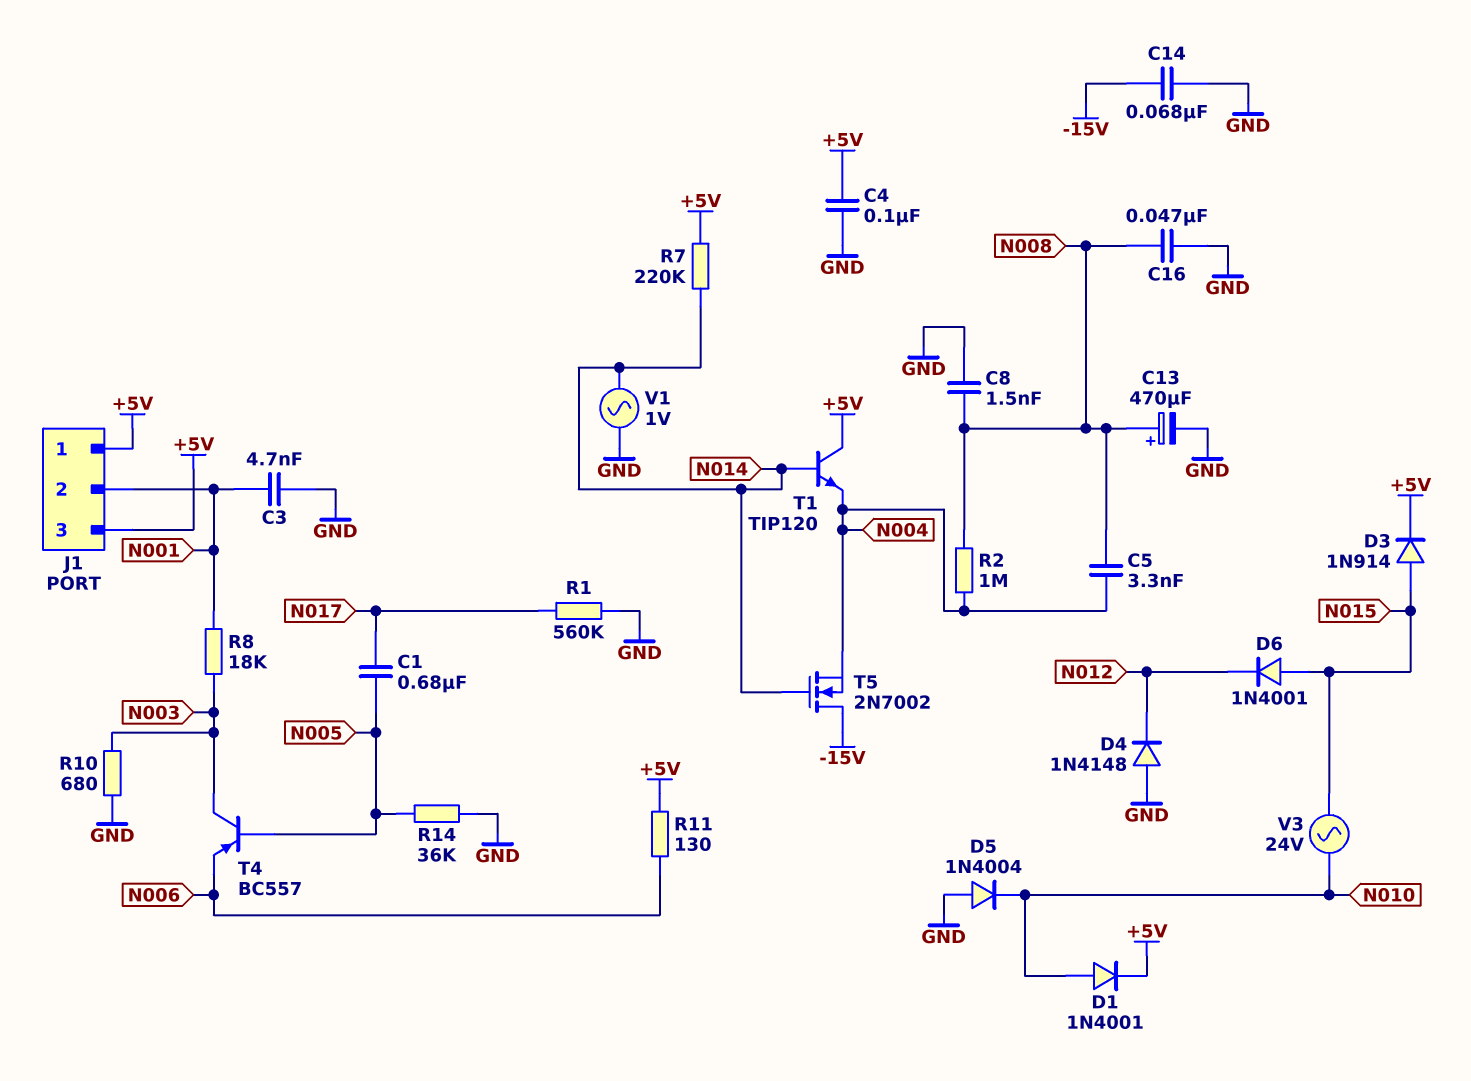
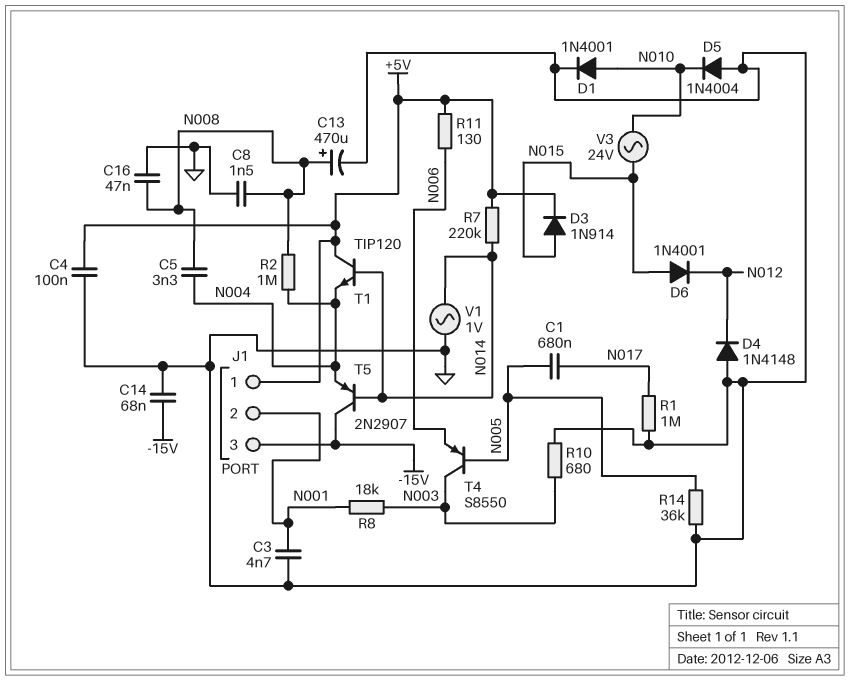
D1: diode 1N4001 (A N010, K +5V) -> diode 1N4001 (A N010, K GND)
J1 pin 3: +5V -> -15V
R1: 560k (GND, N017) -> 1M (GND, N017)
T4: PNP BC557 (B N005, C N003, E N006) -> PNP S8550 (B N005, C N003, E N006)
T5: NMOS 2N7002 (G N014, D -15V, S N004) -> PNP 2N2907 (B N014, C -15V, E N004)

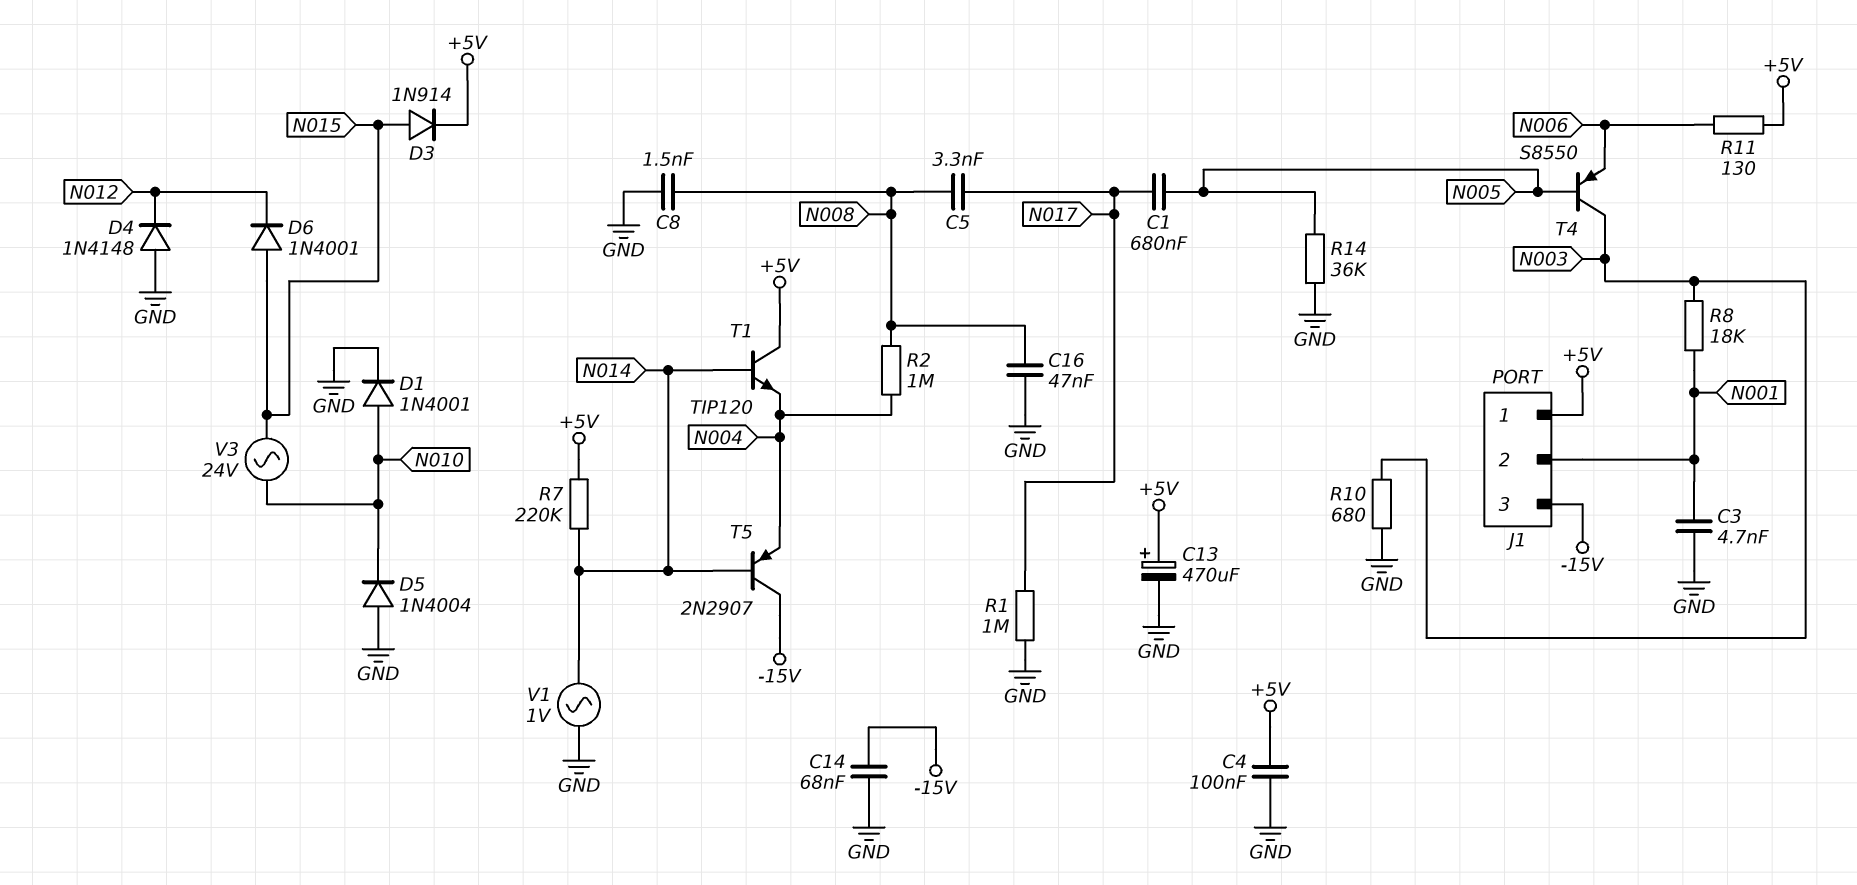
C5: 3.3nF (N004, N008) -> 3.3nF (N008, N017)
C13: 470uF (plus N008, minus GND) -> 470uF (plus +5V, minus GND)

